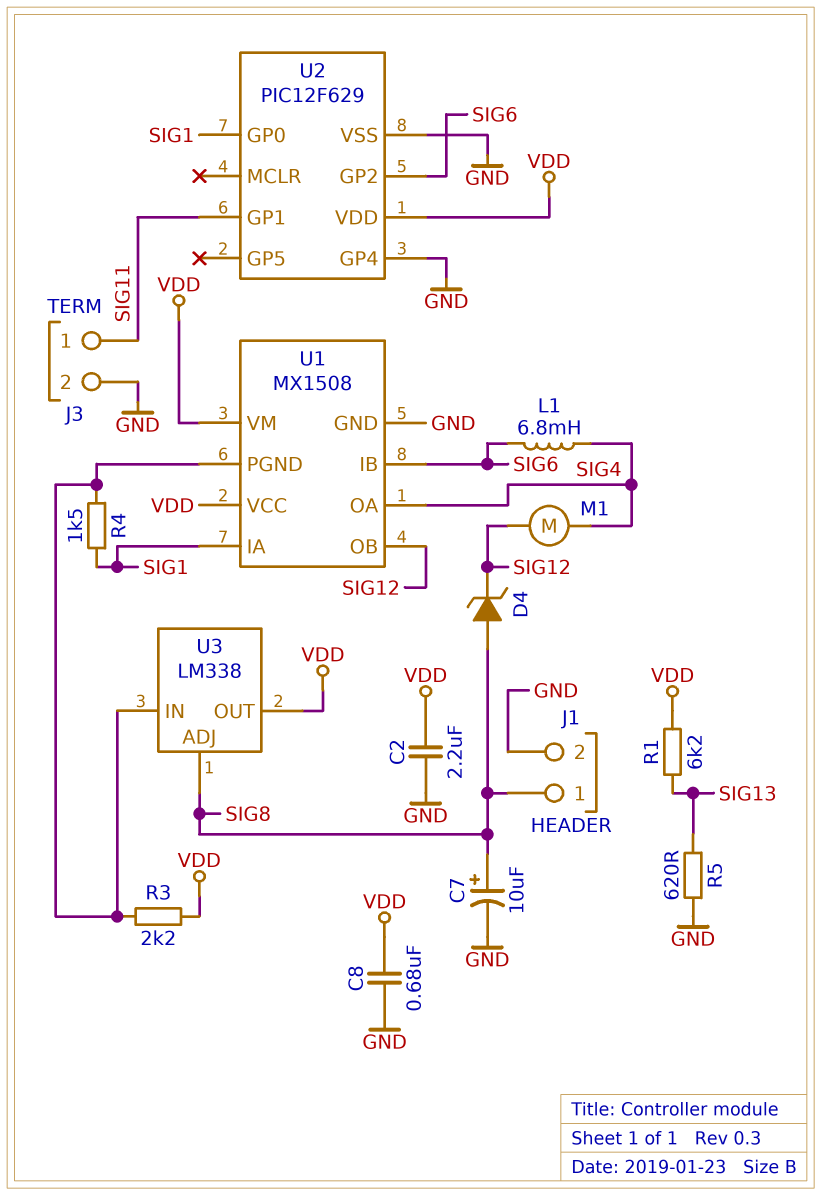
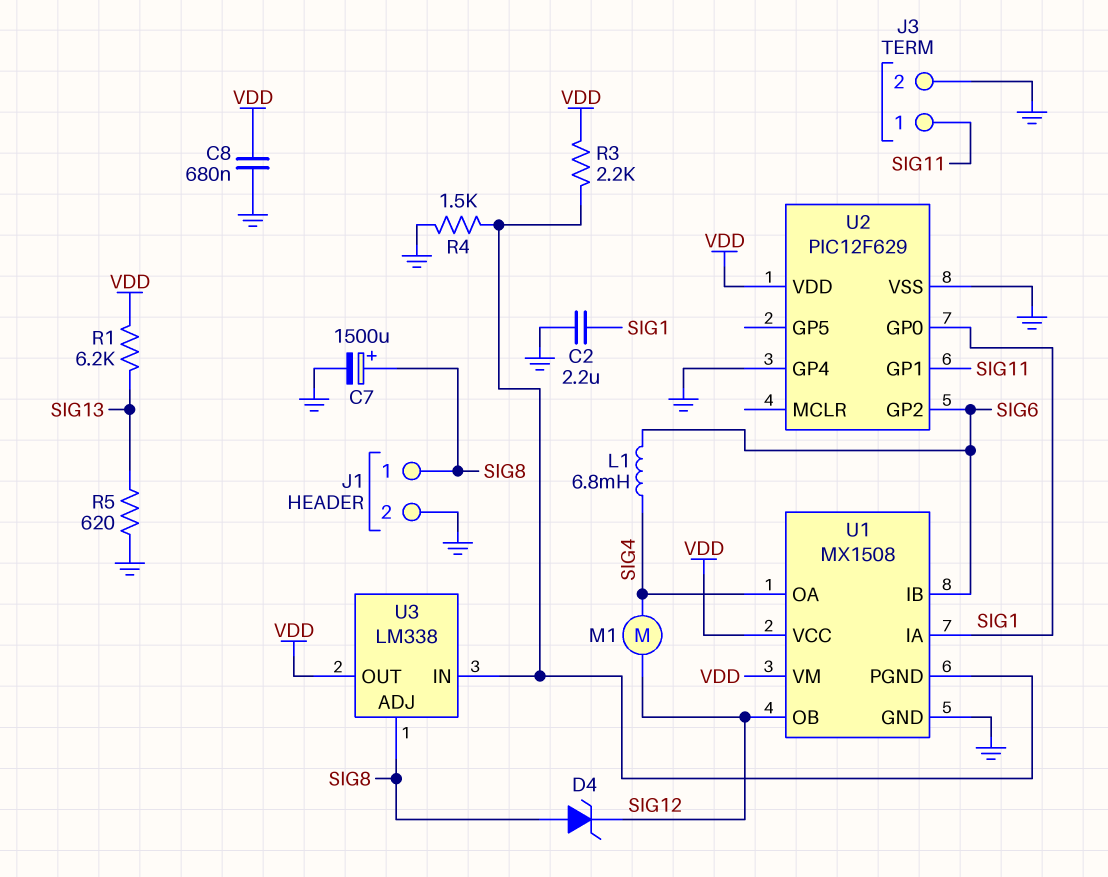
C2: 2.2uF (GND, VDD) -> 2.2uF (GND, SIG1)
C7: 10uF (plus SIG8, minus GND) -> 1500uF (plus SIG8, minus GND)
R4: 1.5k (SIG1, U1/PGND) -> 1.5k (GND, U1/PGND)

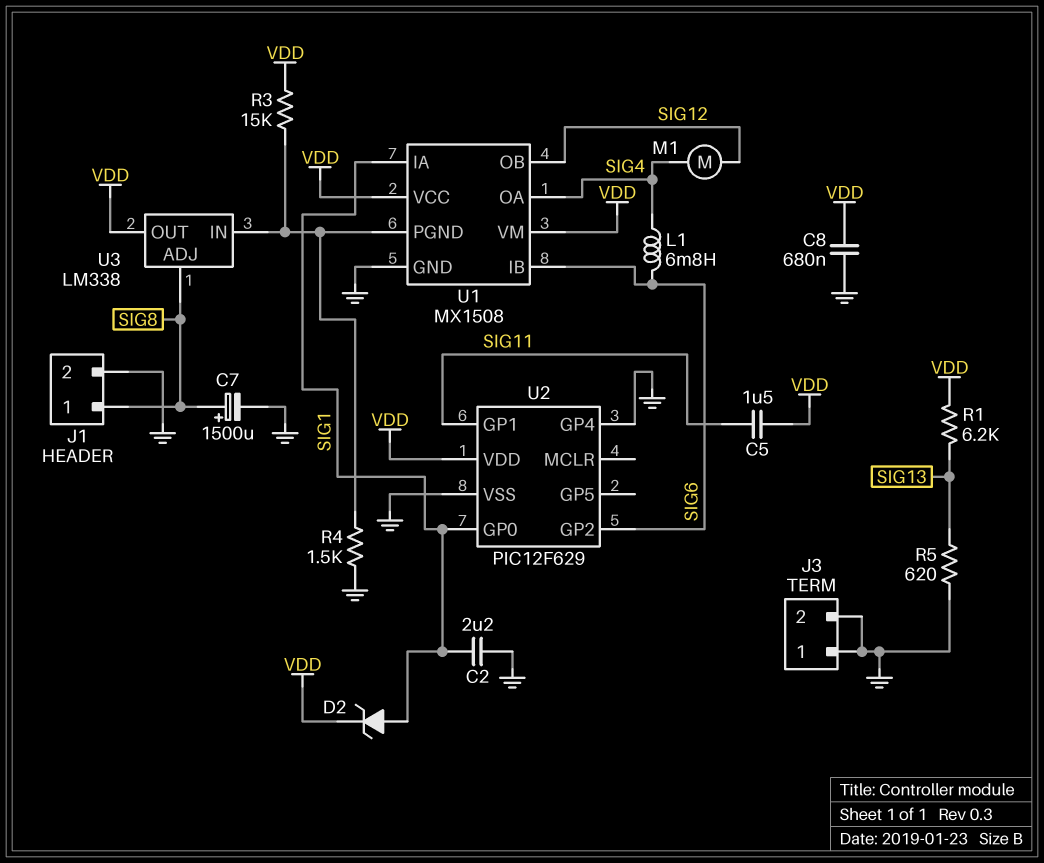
C5: none -> 1.5uF (SIG11, VDD)
D2: none -> zener (A SIG1, K VDD)
D4: zener (A SIG8, K SIG12) -> none
J3 pin 1: SIG11 -> GND
R3: 2.2k (U1/PGND, VDD) -> 15k (U1/PGND, VDD)

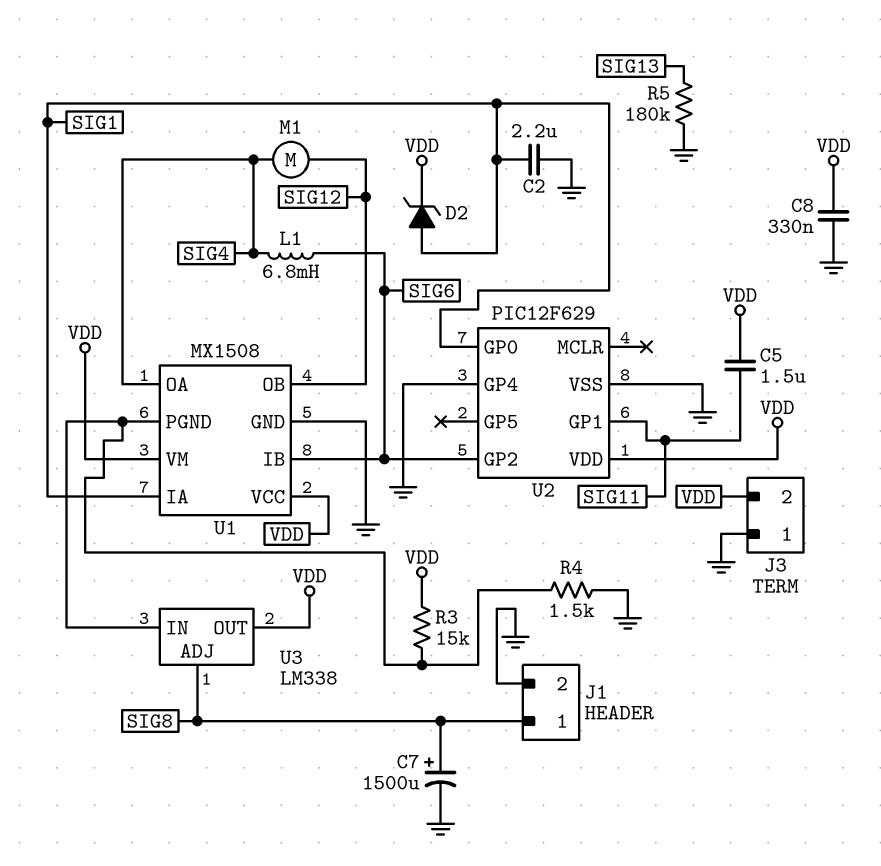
C8: 680nF (GND, VDD) -> 330nF (GND, VDD)
J3 pin 2: GND -> VDD
R1: 6.2k (SIG13, VDD) -> none
R5: 620 (GND, SIG13) -> 180k (GND, SIG13)

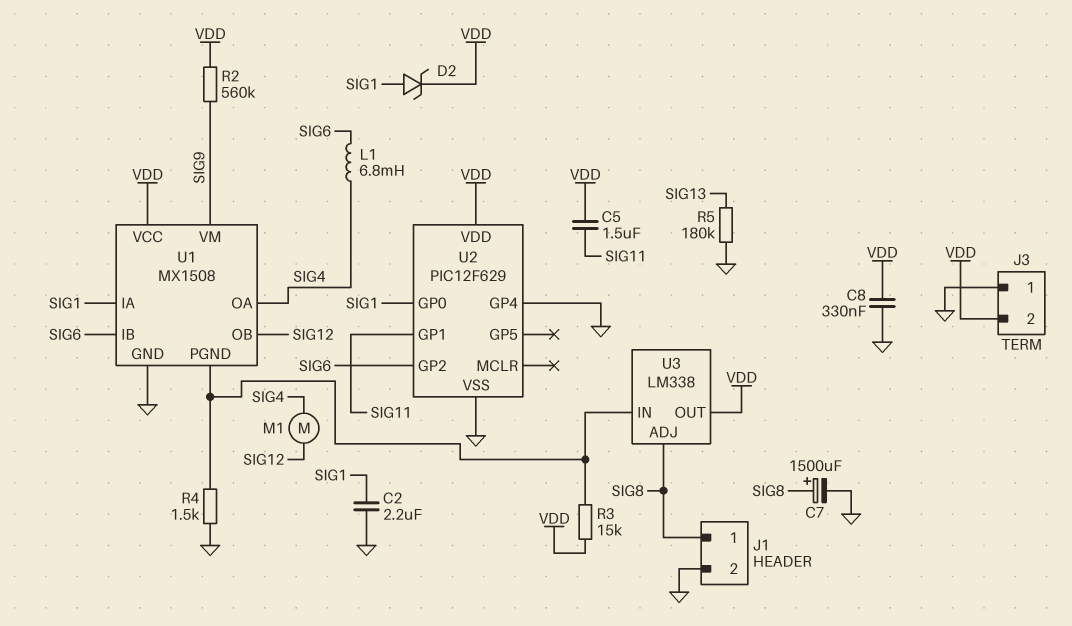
R2: none -> 560k (SIG9, VDD)
U1 pin VM: VDD -> SIG9

